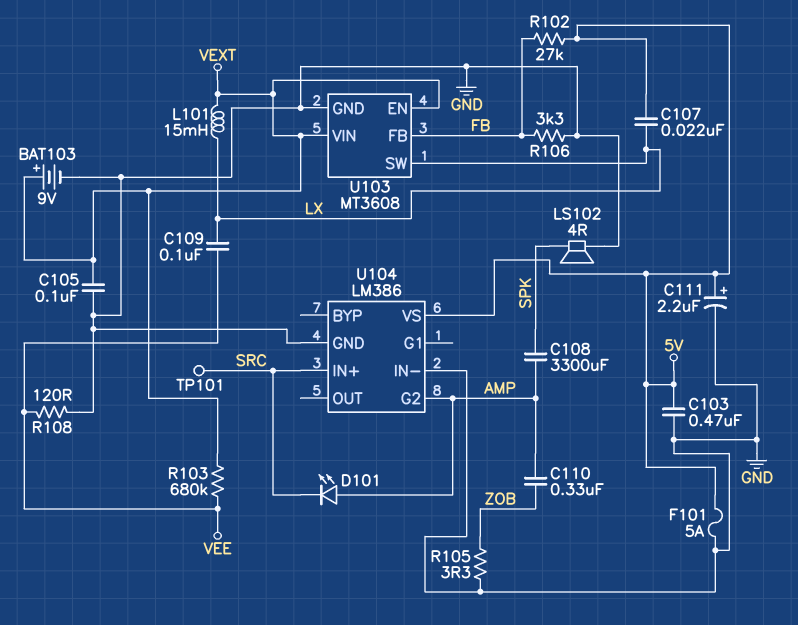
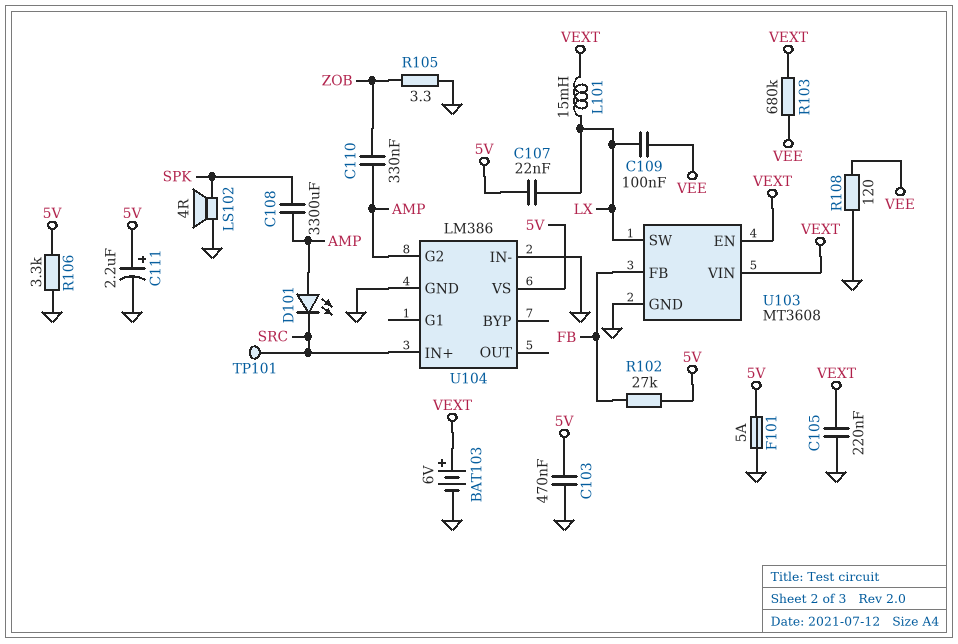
BAT103: 9V (plus VEXT, minus GND) -> 6V (plus VEXT, minus GND)
C105: 100nF (GND, VEXT) -> 220nF (GND, VEXT)
R106: 3.3k (FB, GND) -> 3.3k (5V, GND)

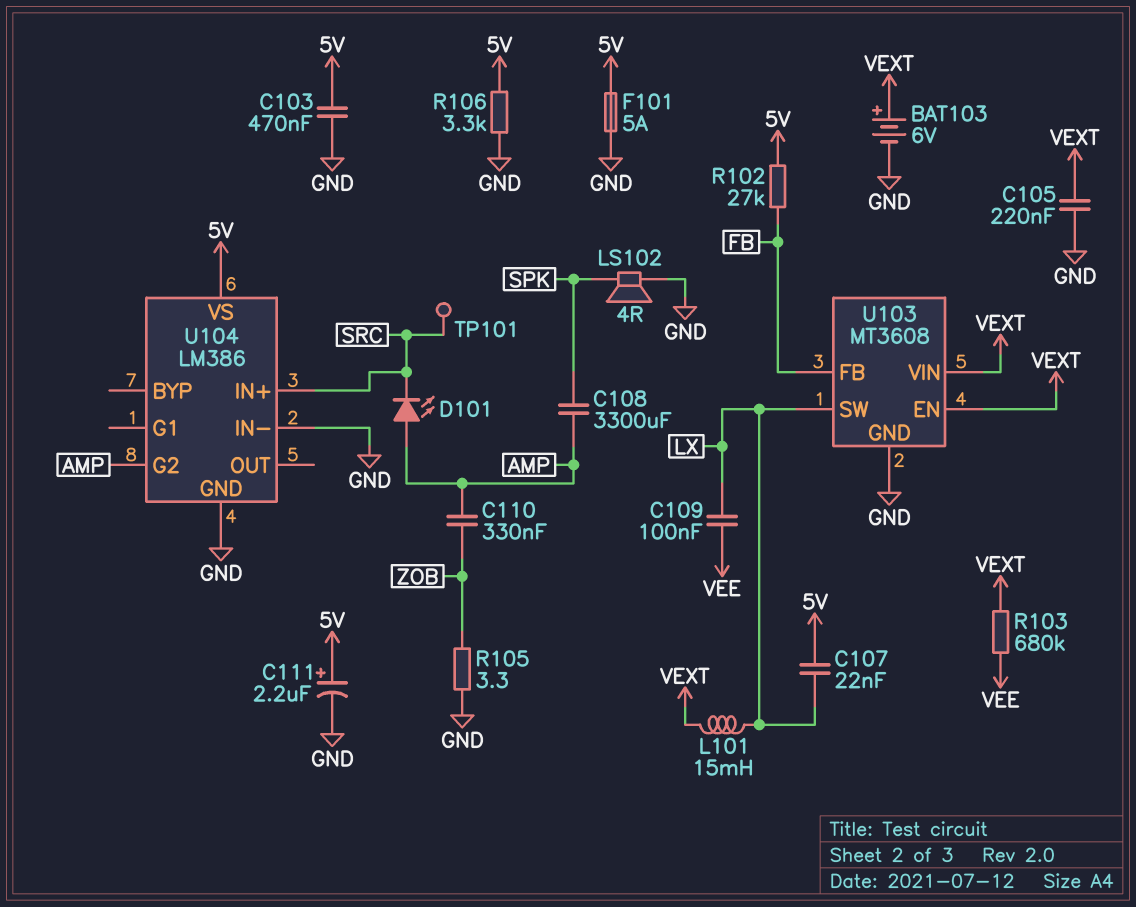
R108: 120 (GND, VEE) -> none

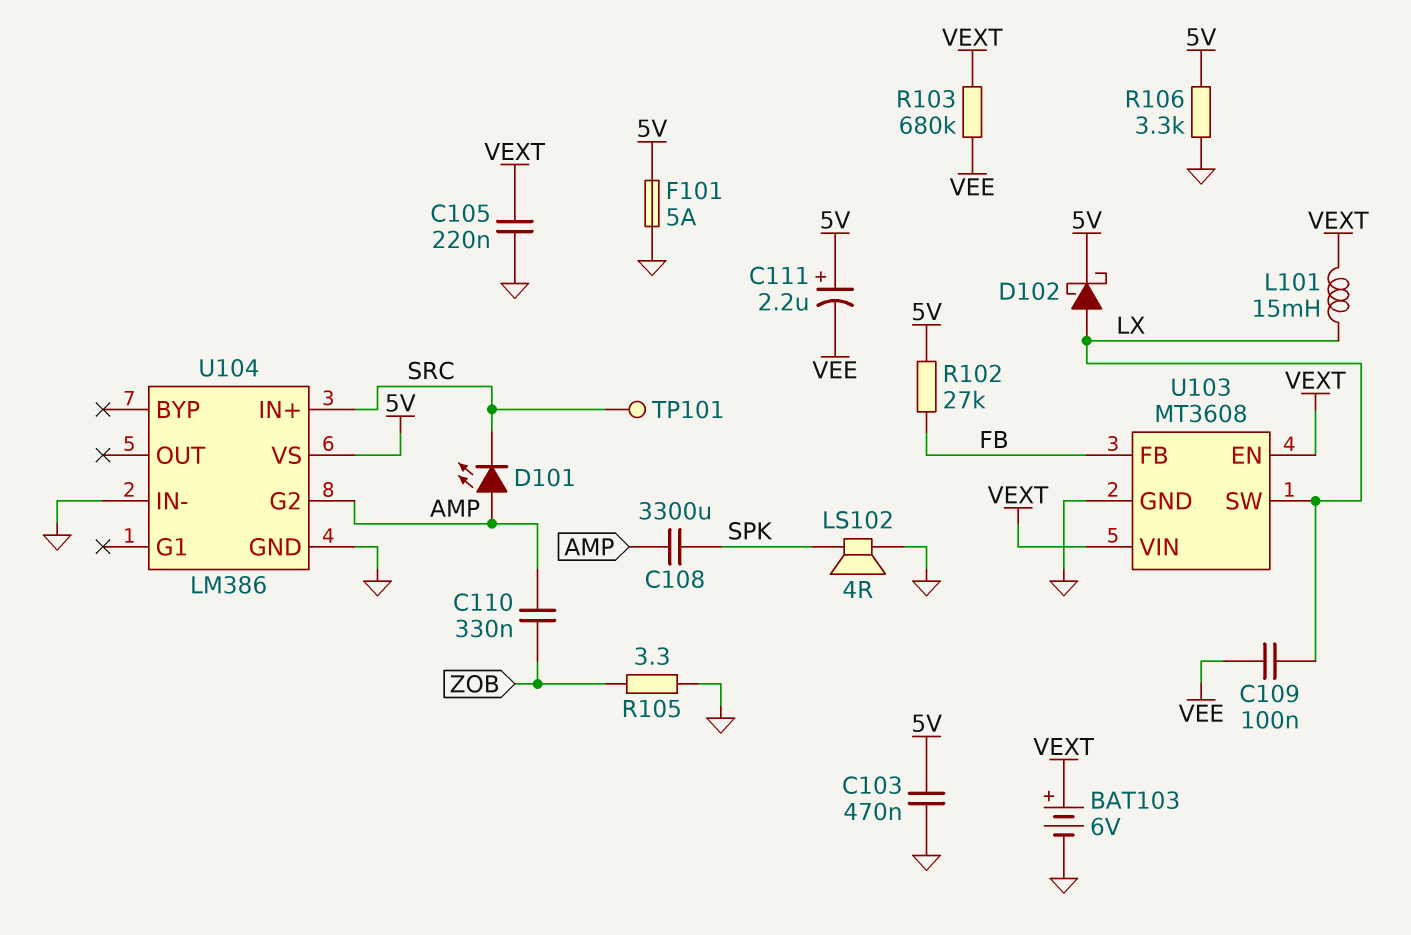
C107: 22nF (5V, LX) -> none
C111: 2.2uF (plus 5V, minus GND) -> 2.2uF (plus 5V, minus VEE)
D102: none -> schottky (A LX, K 5V)

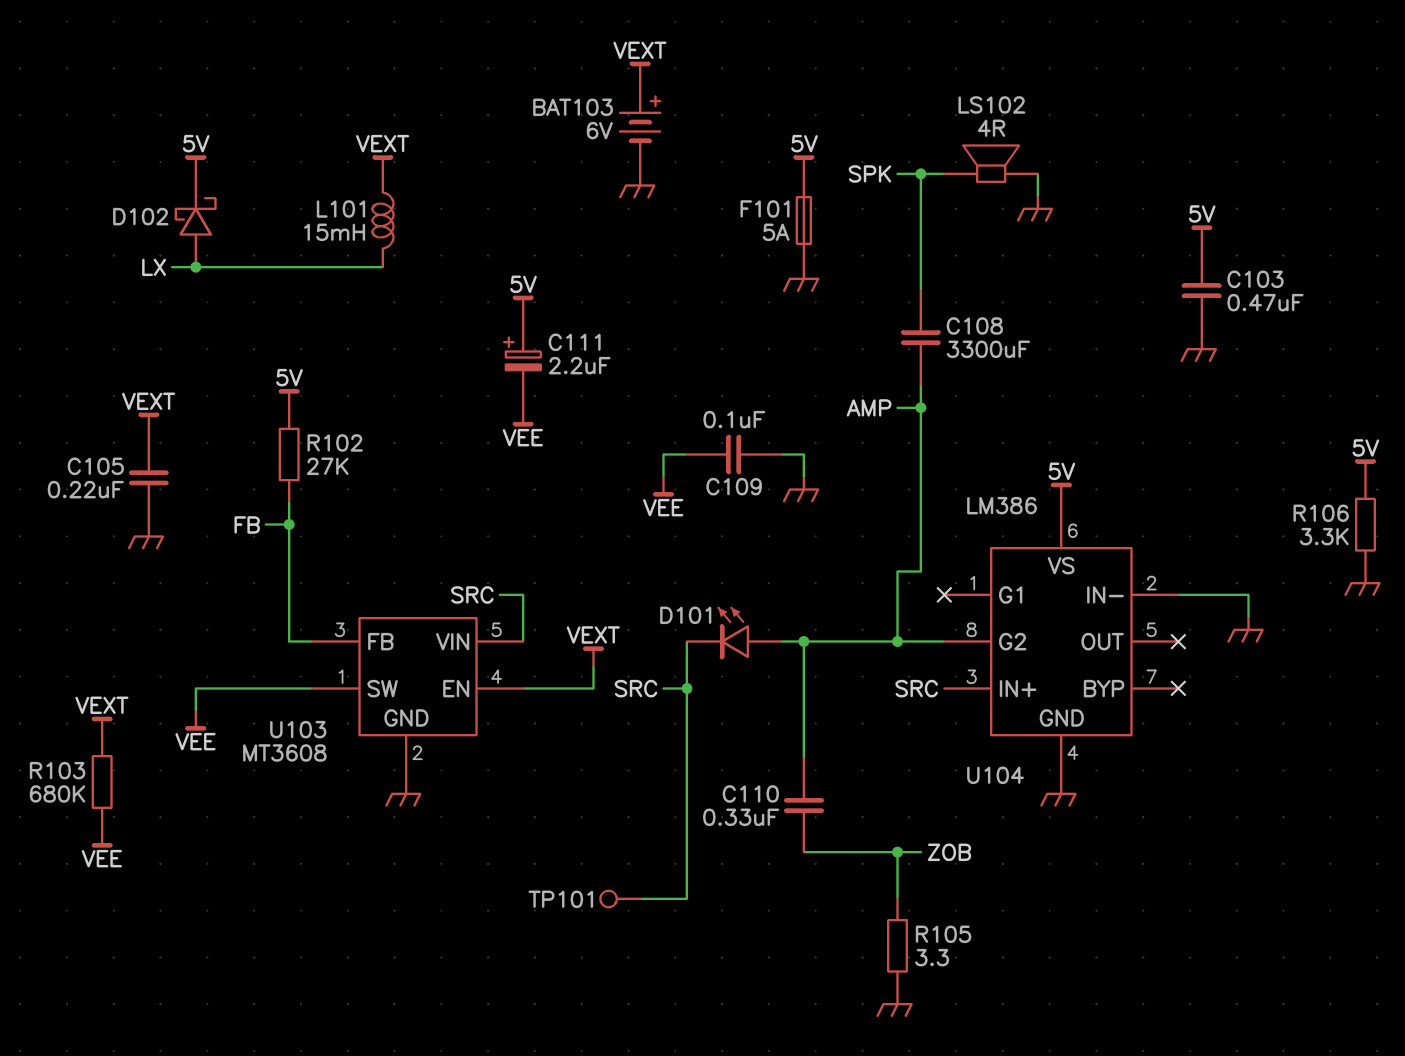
C109: 100nF (LX, VEE) -> 100nF (GND, VEE)
U103 pin SW: LX -> VEE
U103 pin VIN: VEXT -> SRC

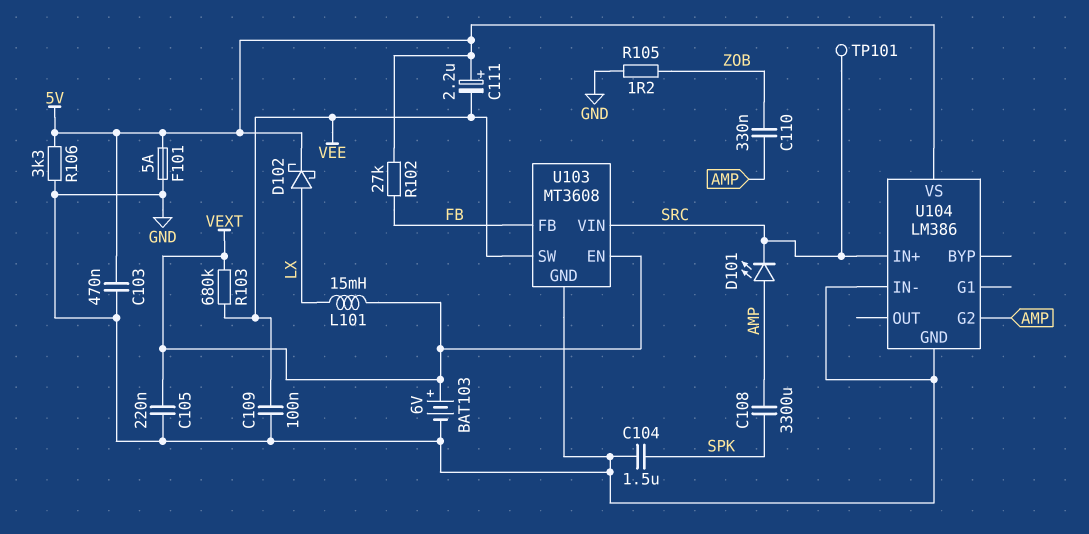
C104: none -> 1.5uF (GND, SPK)
LS102: speaker 4R (GND, SPK) -> none
R105: 3.3 (GND, ZOB) -> 1.2 (GND, ZOB)

